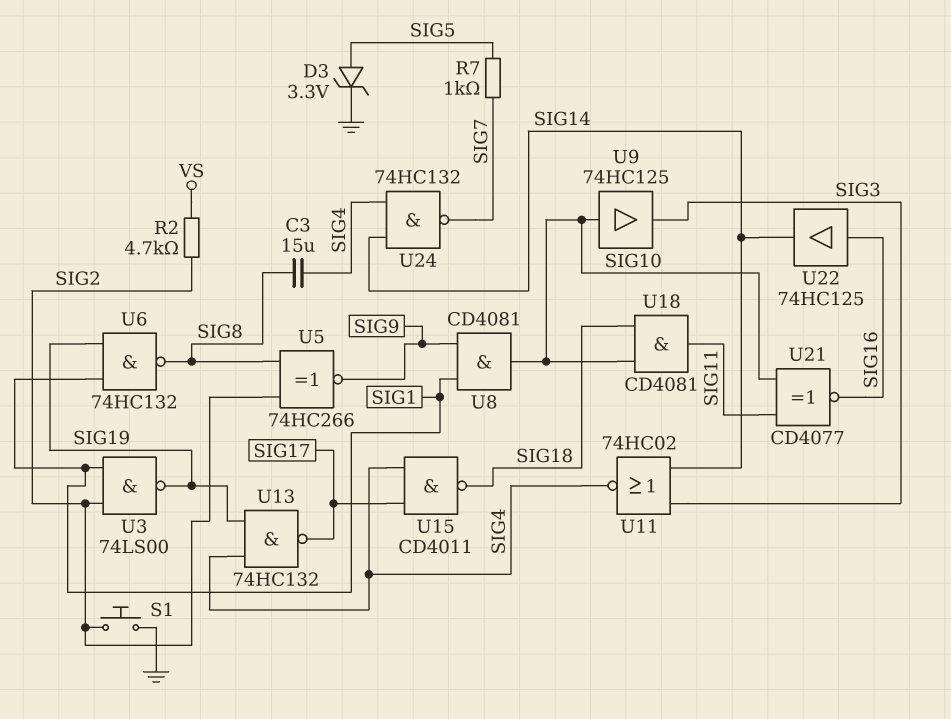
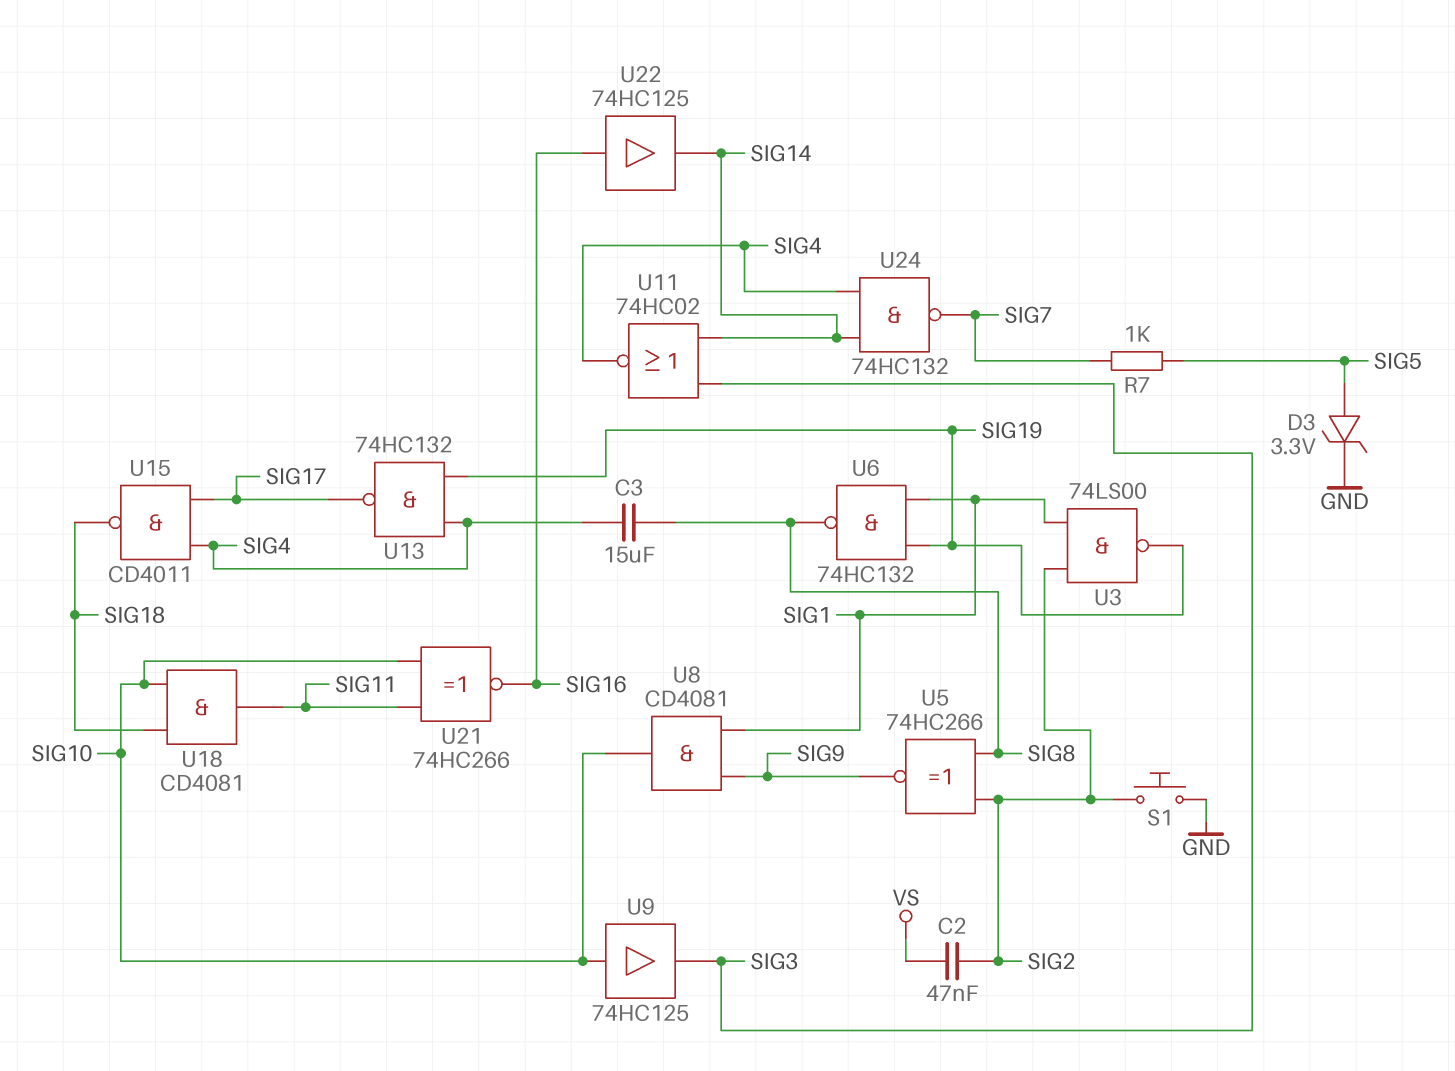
C2: none -> 47nF (SIG2, VS)
R2: 4.7k (SIG2, VS) -> none
U21: XNOR CD4077 (in SIG10, in SIG11, out SIG16) -> XNOR 74HC266 (in SIG10, in SIG11, out SIG16)

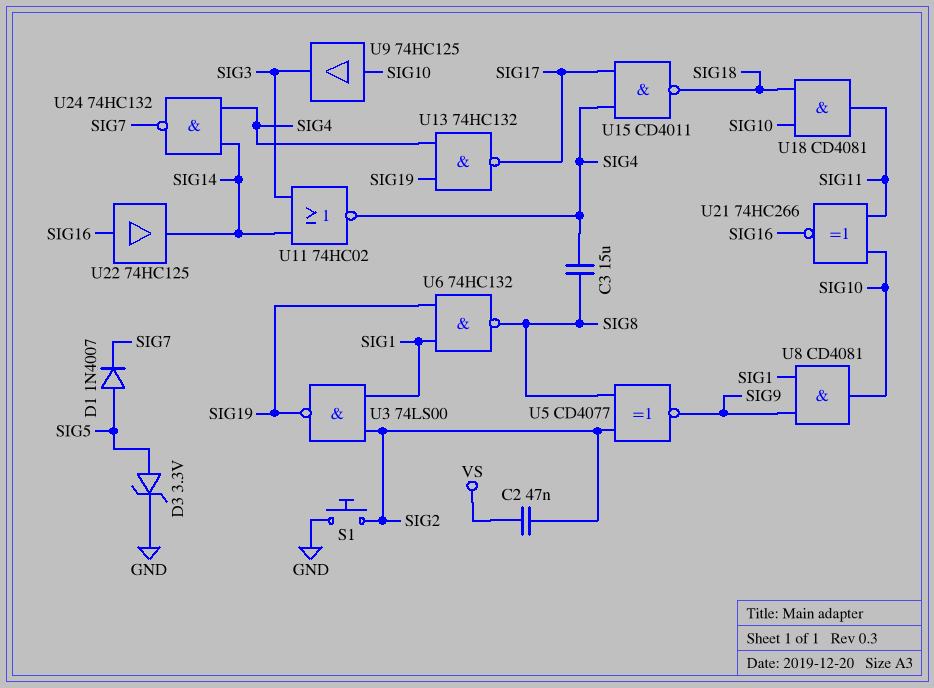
D1: none -> diode 1N4007 (A SIG5, K SIG7)
R7: 1k (SIG5, SIG7) -> none
U5: XNOR 74HC266 (in SIG2, in SIG8, out SIG9) -> XNOR CD4077 (in SIG2, in SIG8, out SIG9)

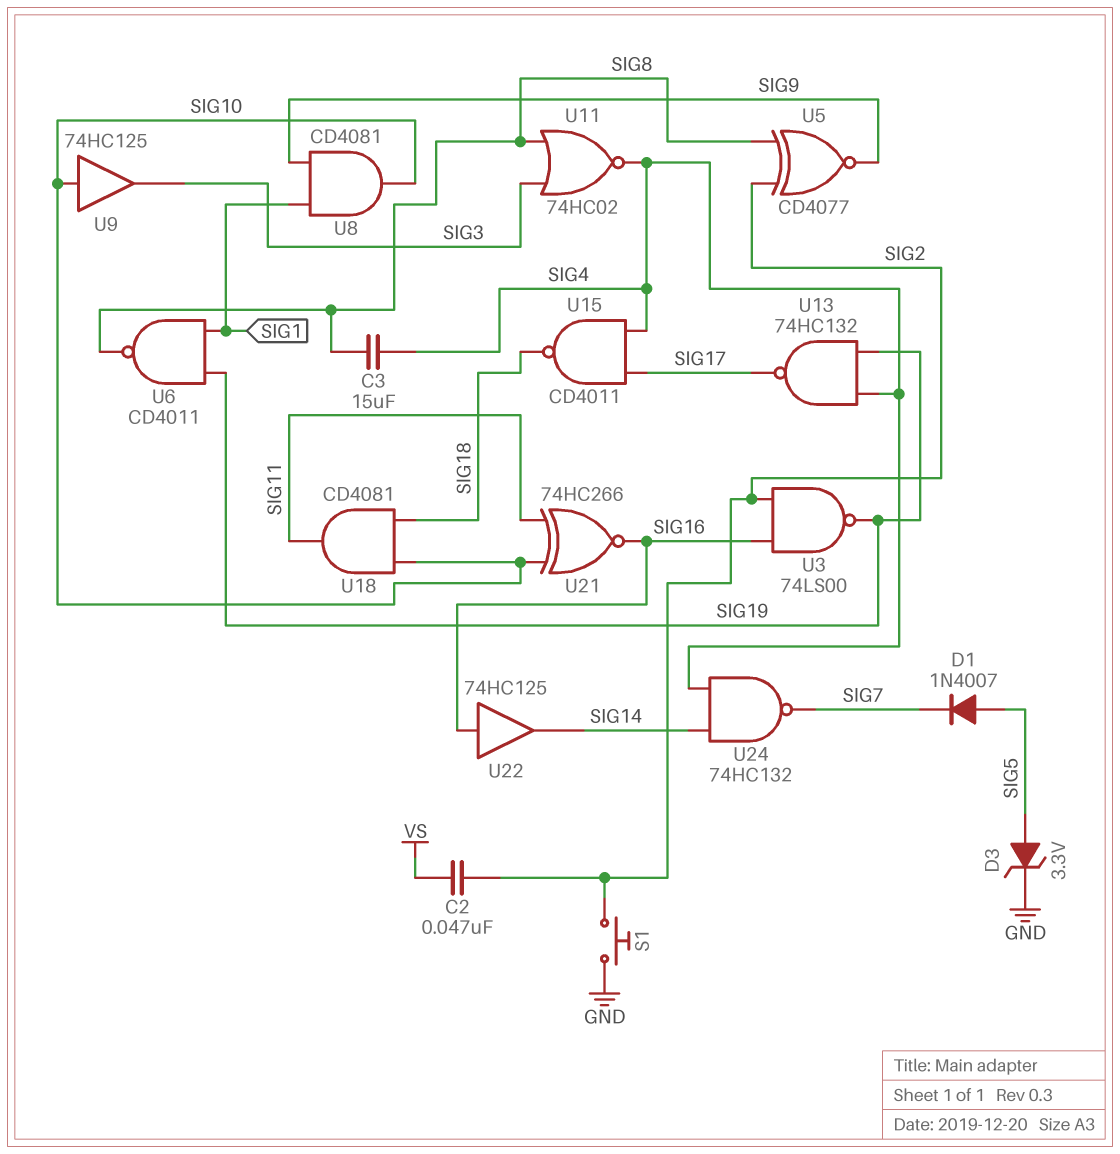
U3: NAND 74LS00 (in SIG1, in SIG2, out SIG19) -> NAND 74LS00 (in SIG2, in SIG16, out SIG19)
U6: NAND 74HC132 (in SIG1, in SIG19, out SIG8) -> NAND CD4011 (in SIG1, in SIG19, out SIG8)
U11: NOR 74HC02 (in SIG3, in SIG14, out SIG4) -> NOR 74HC02 (in SIG3, in SIG8, out SIG4)

